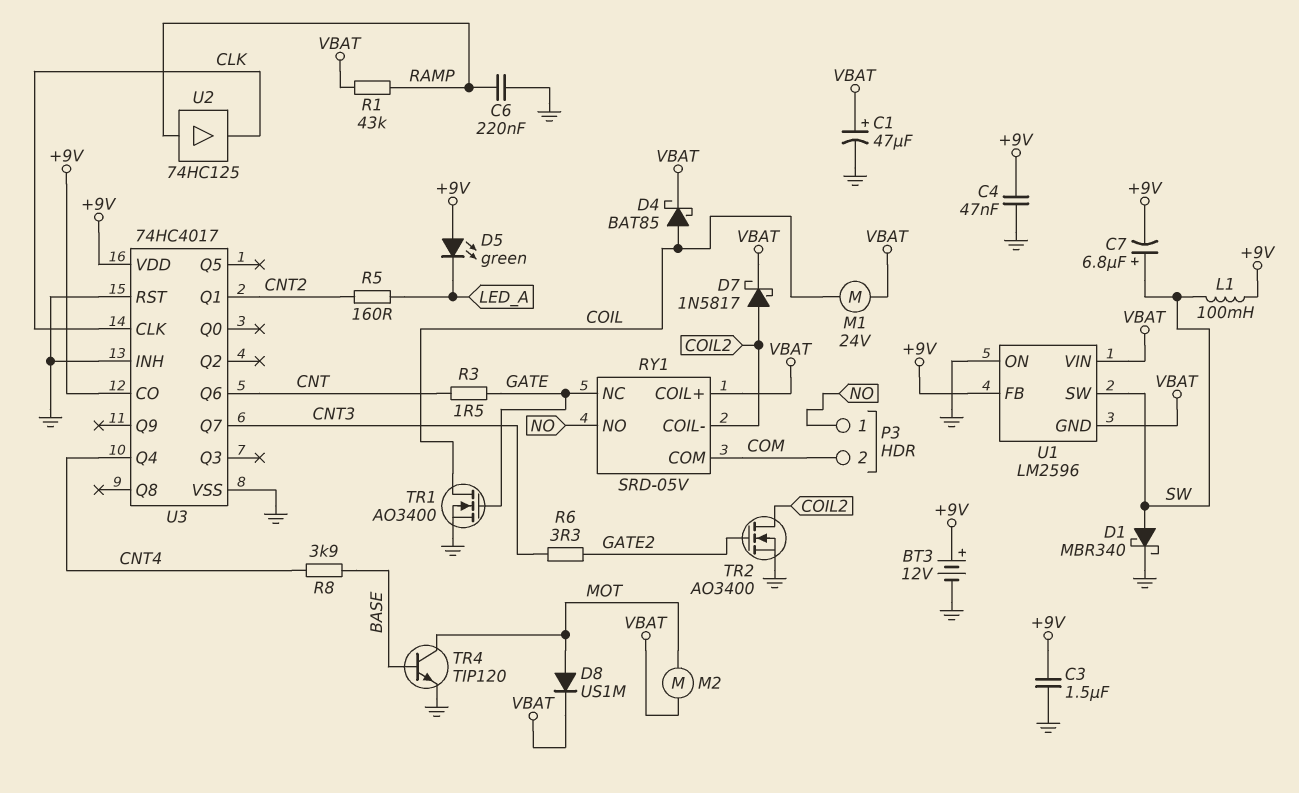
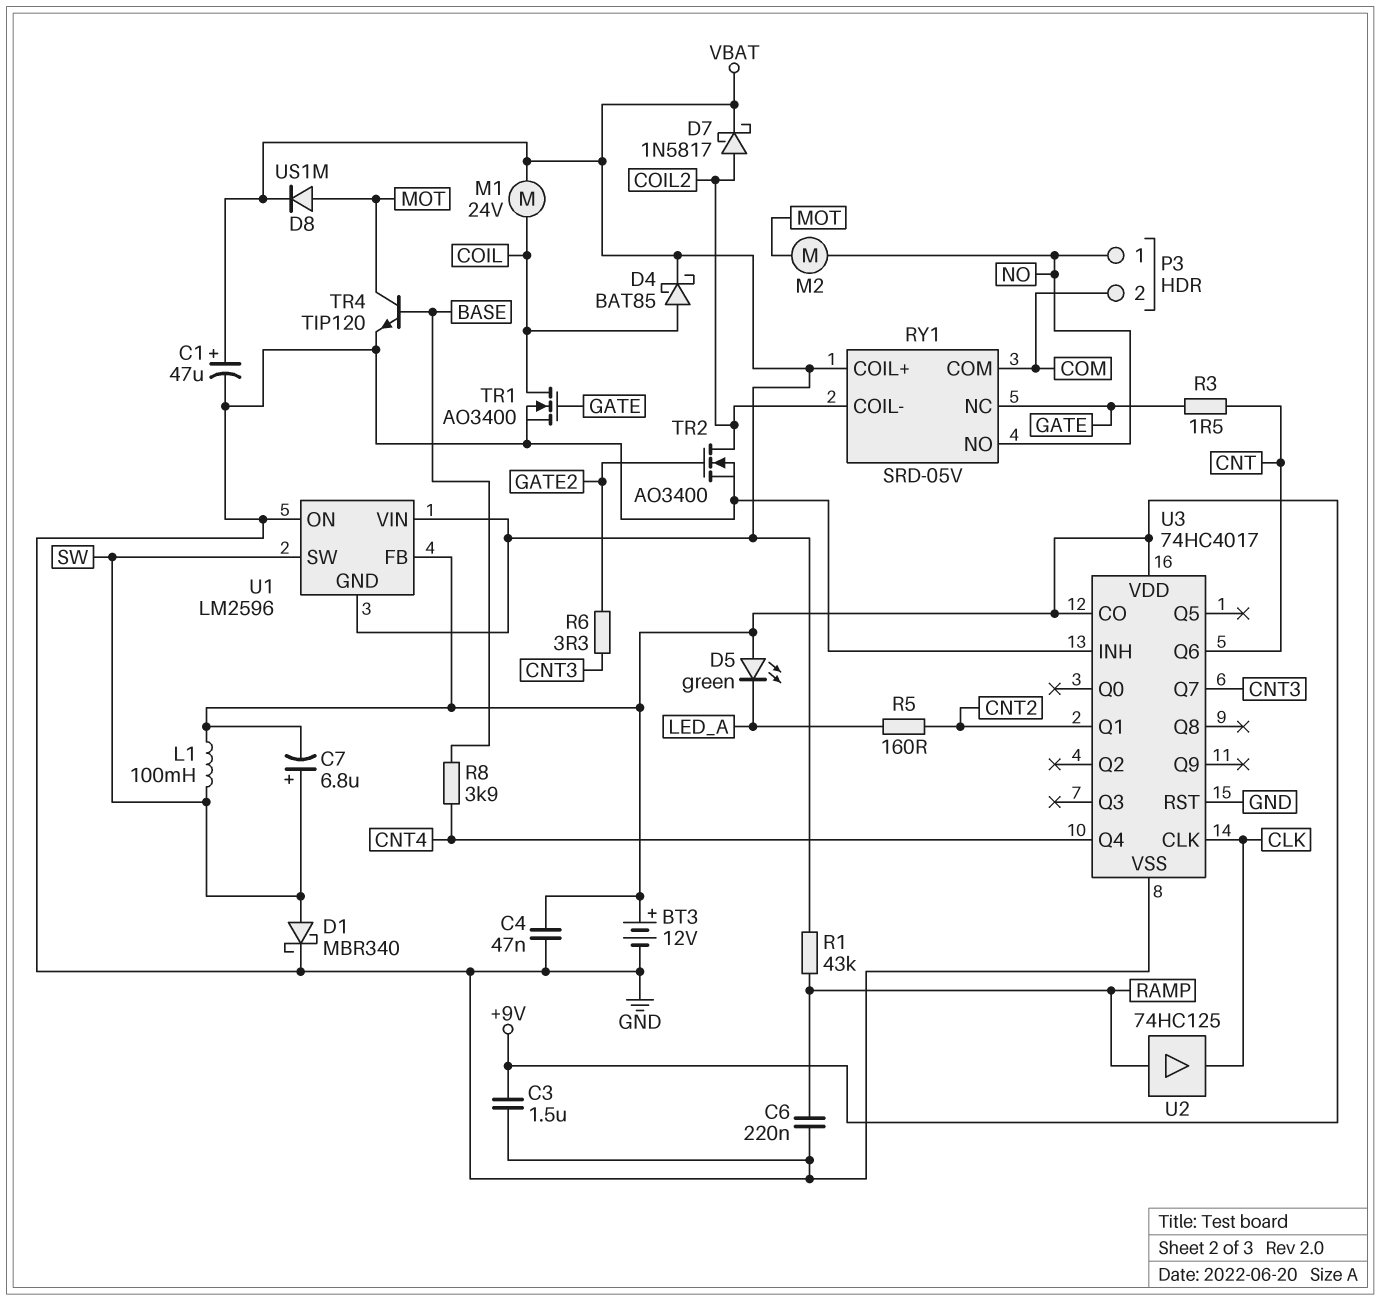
M2: motor (MOT, VBAT) -> motor (MOT, NO)

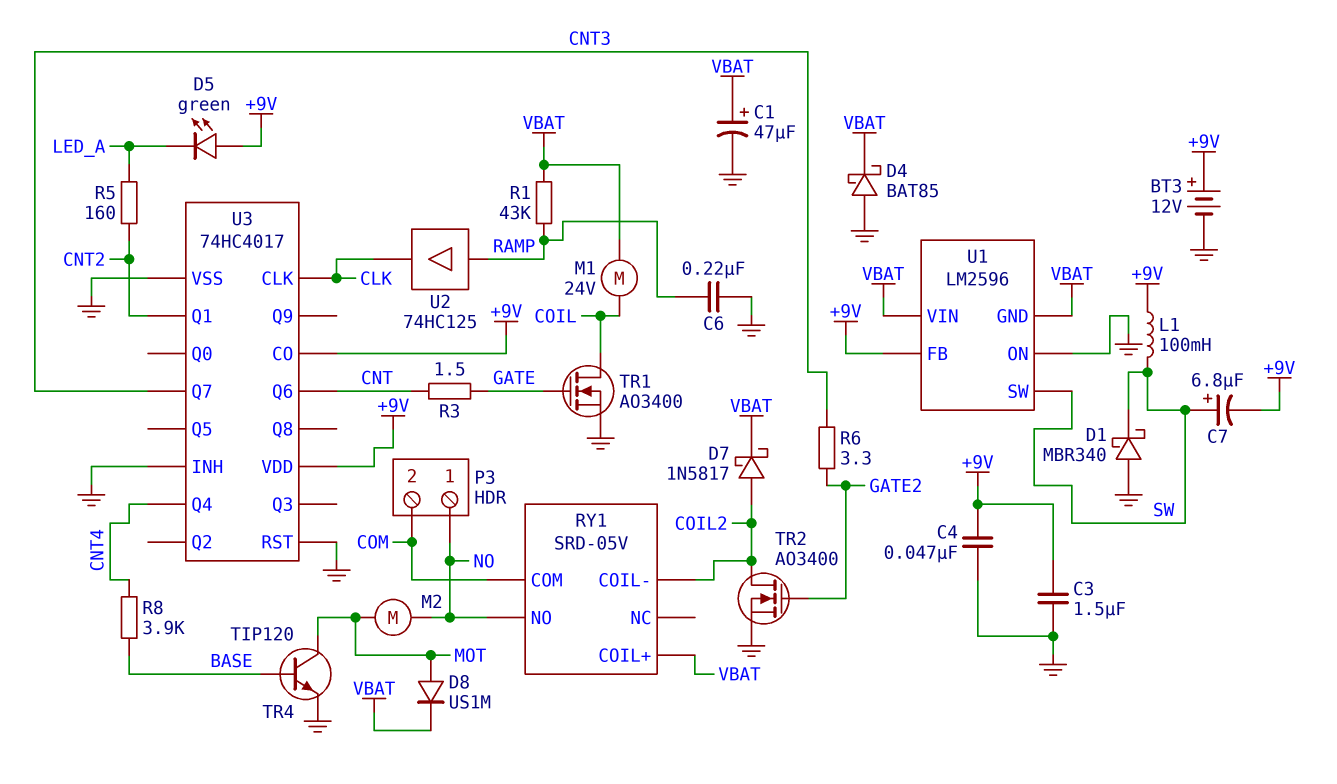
D1: schottky MBR340 (A SW, K GND) -> schottky MBR340 (A GND, K SW)
D4: schottky BAT85 (A COIL, K VBAT) -> schottky BAT85 (A GND, K VBAT)
RY1 pin NC: GATE -> none

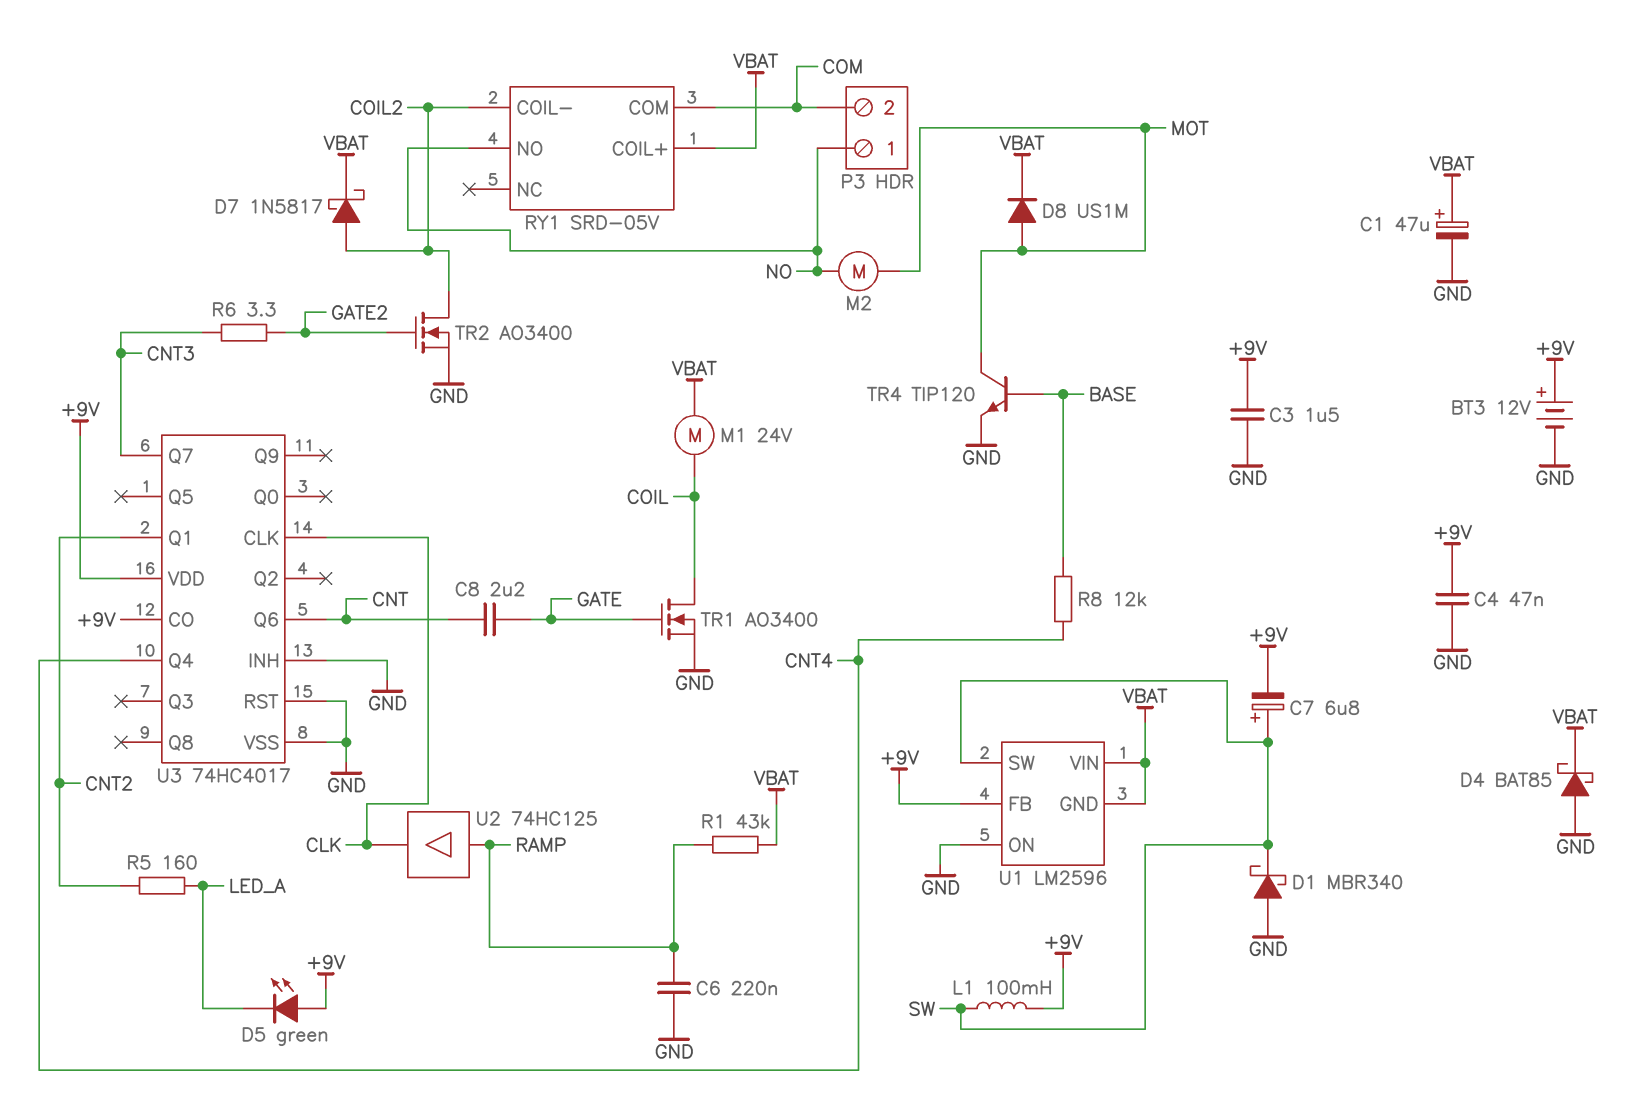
C8: none -> 2.2uF (CNT, GATE)
R3: 1.5 (CNT, GATE) -> none
R8: 3.9k (BASE, CNT4) -> 12k (BASE, CNT4)

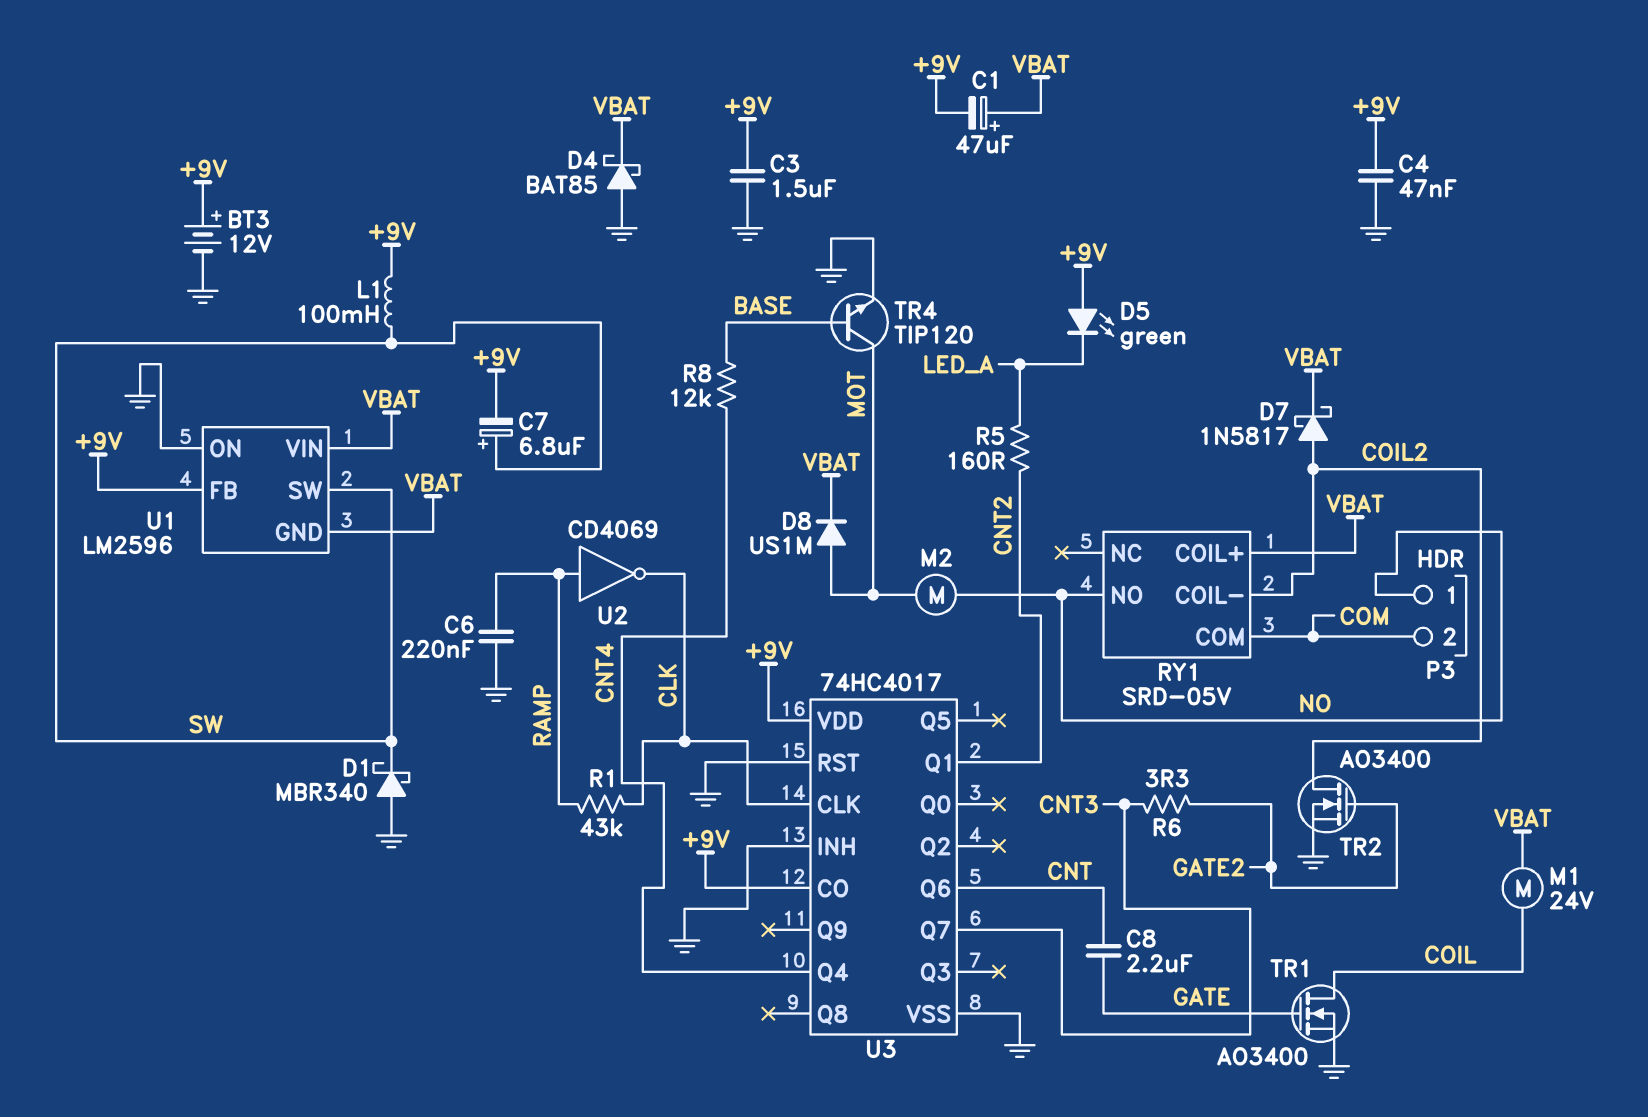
C1: 47uF (plus VBAT, minus GND) -> 47uF (plus VBAT, minus +9V)
R1: 43k (RAMP, VBAT) -> 43k (CLK, RAMP)
U2: buffer 74HC125 (in RAMP, out CLK) -> NOT CD4069 (in RAMP, out CLK)

